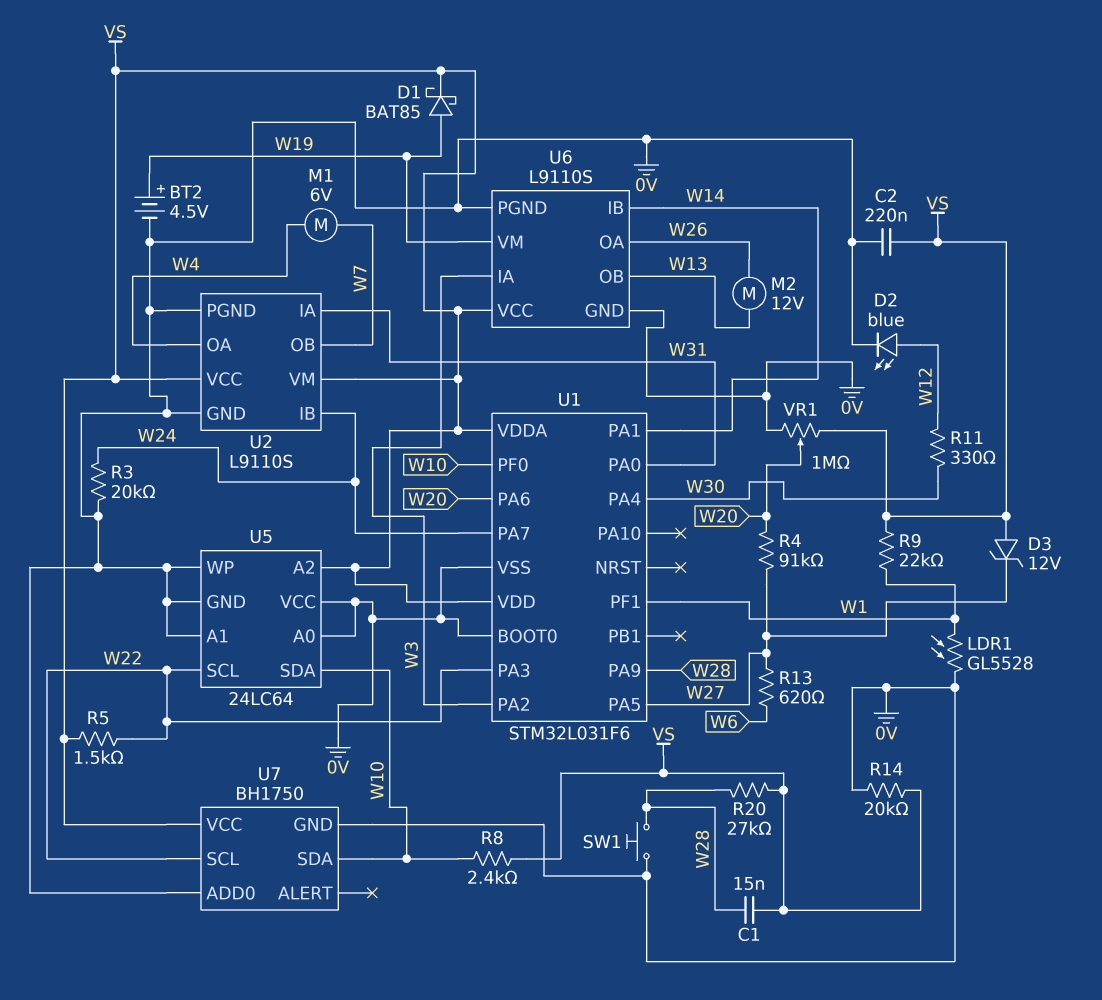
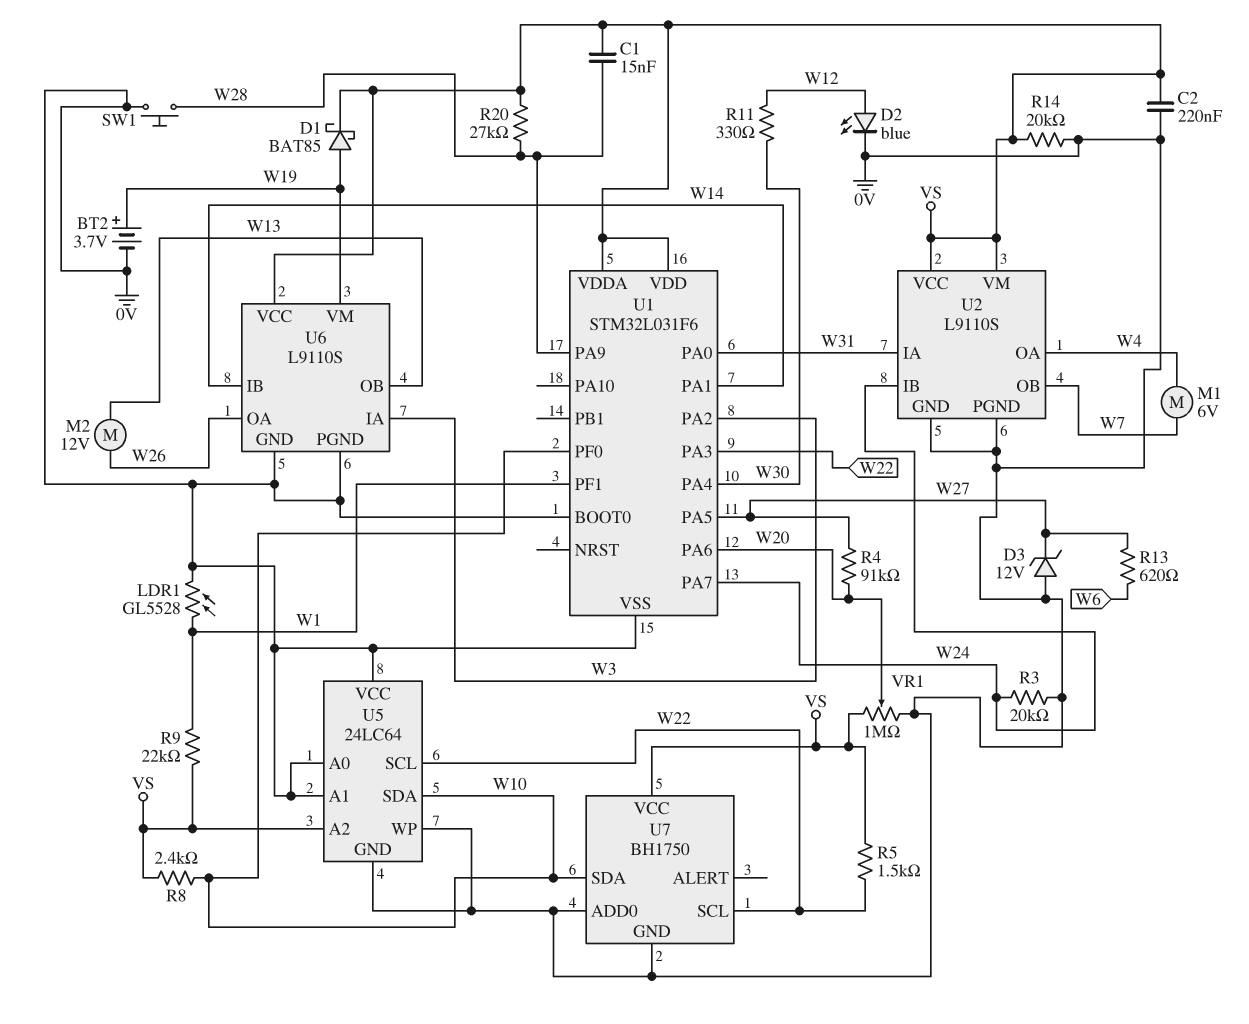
BT2: 4.5V (plus W19, minus 0V) -> 3.7V (plus W19, minus 0V)
D3: zener 12V (A VS, K W27) -> zener 12V (A 0V, K W27)

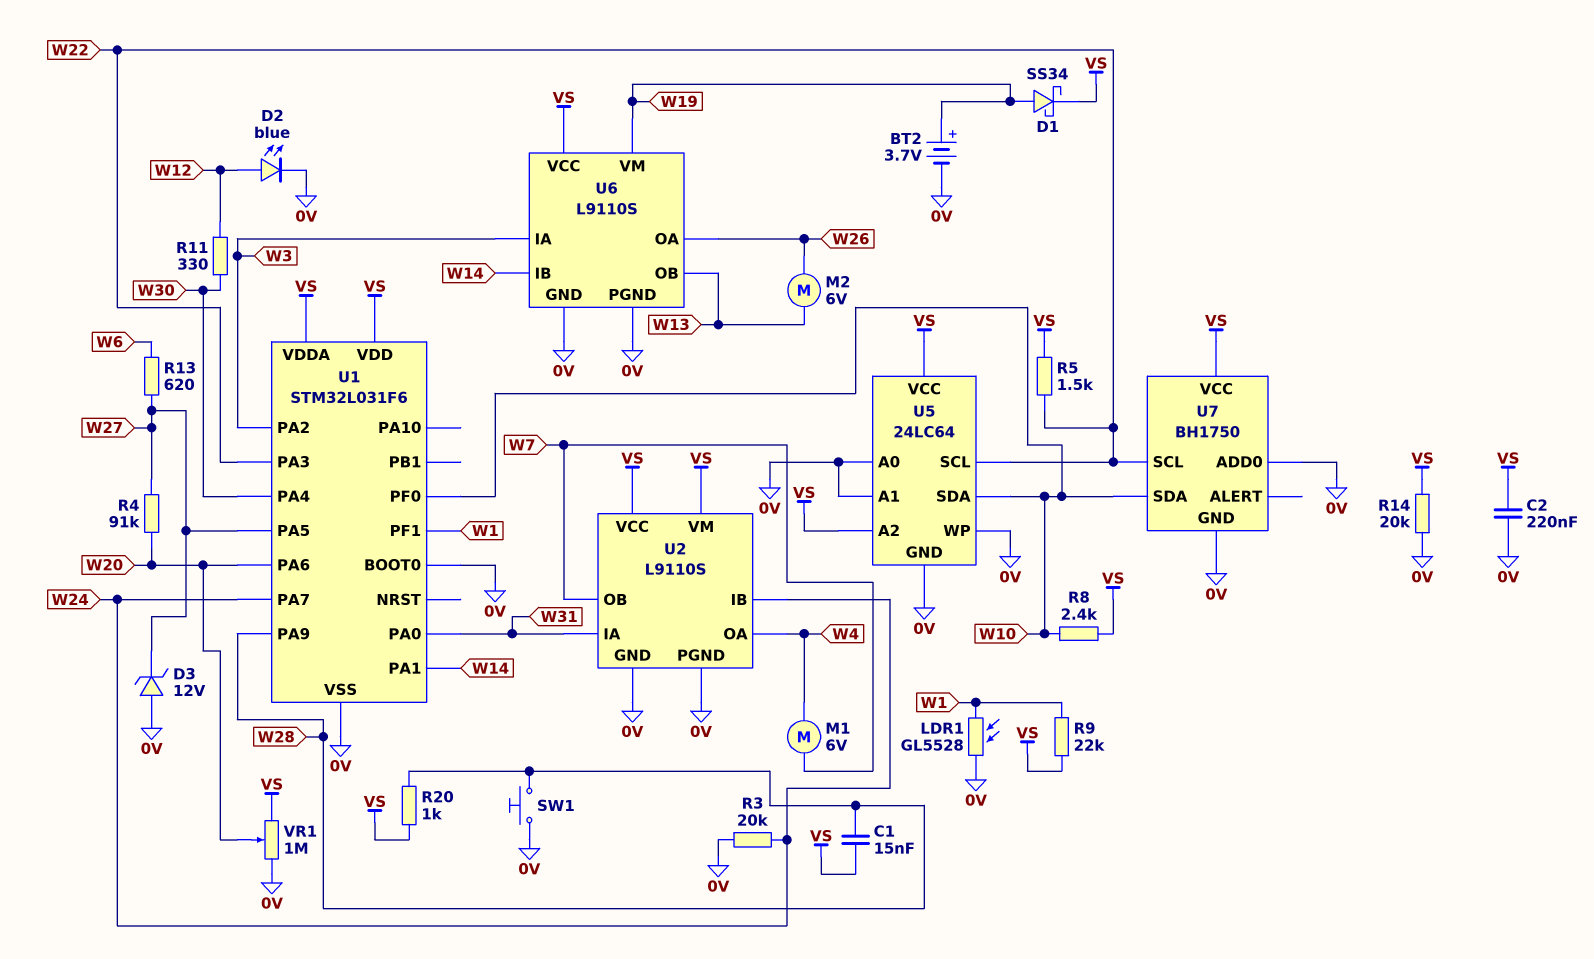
D1: schottky BAT85 (A W19, K VS) -> schottky SS34 (A W19, K VS)
M2: motor 12V (W13, W26) -> motor 6V (W13, W26)
R20: 27k (VS, W28) -> 1k (VS, W28)
U5 pin VCC: 0V -> VS

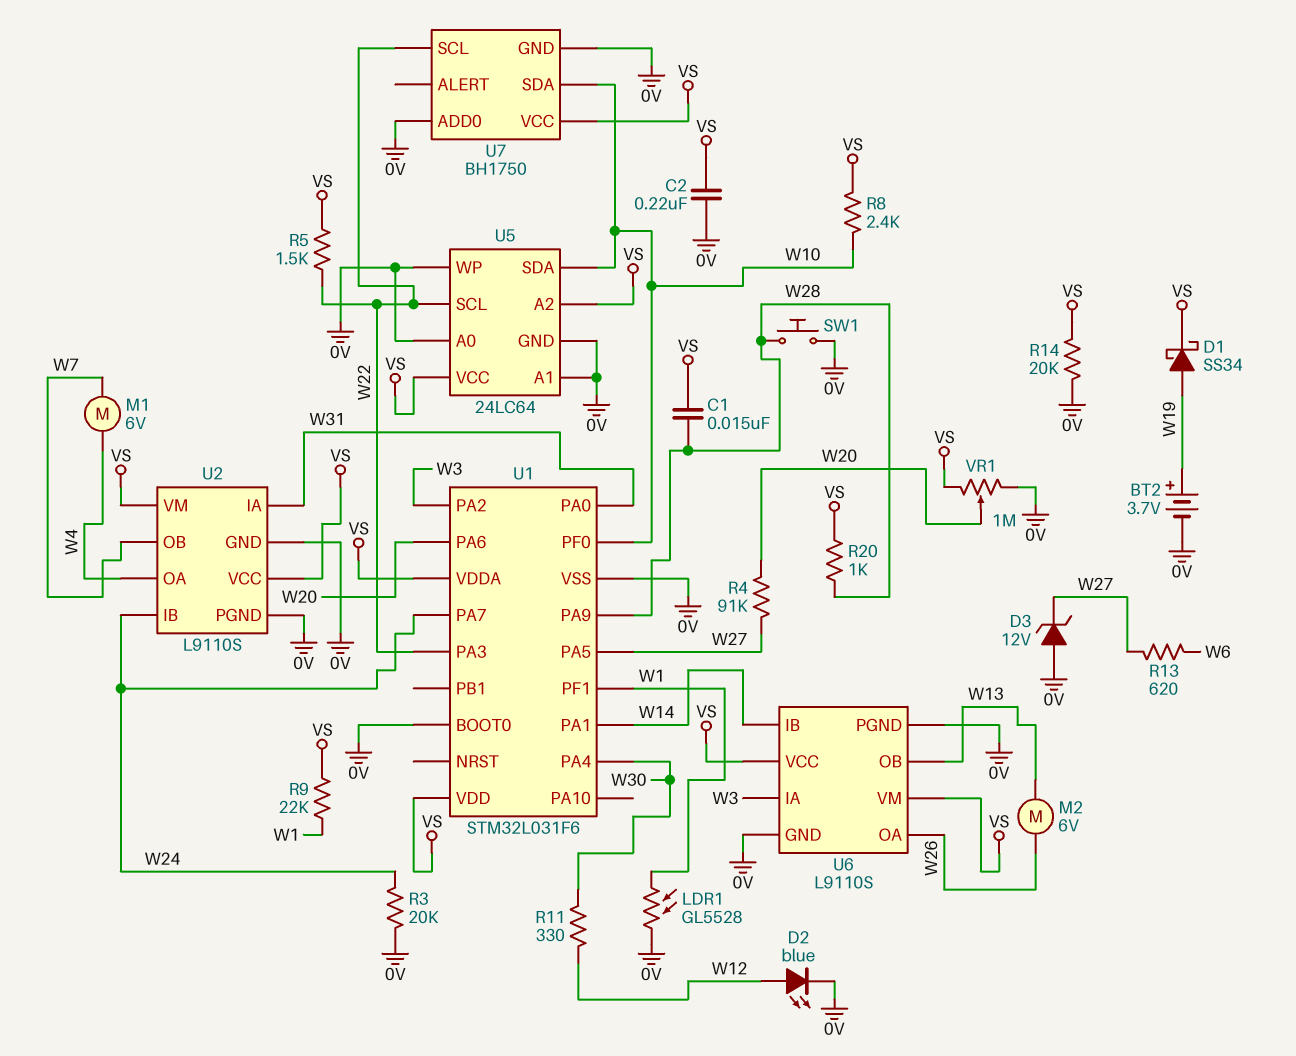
U6 pin VM: W19 -> VS

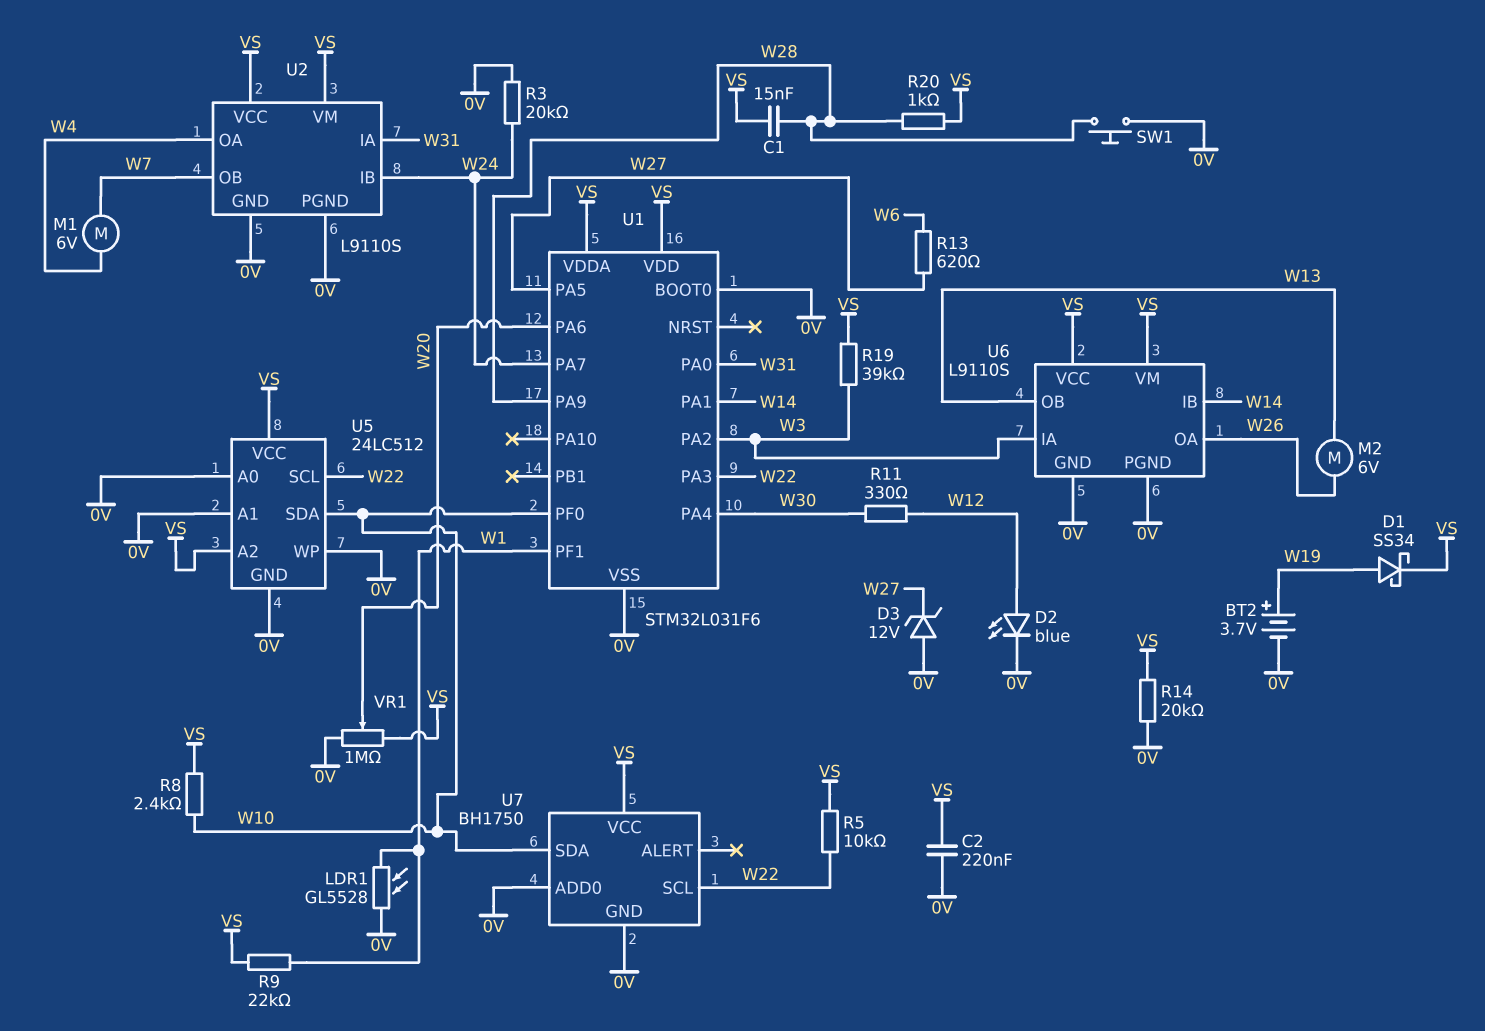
R4: 91k (W20, W27) -> none
R5: 1.5k (VS, W22) -> 10k (VS, W22)
R19: none -> 39k (VS, W3)
U5: 24LC64 -> 24LC512

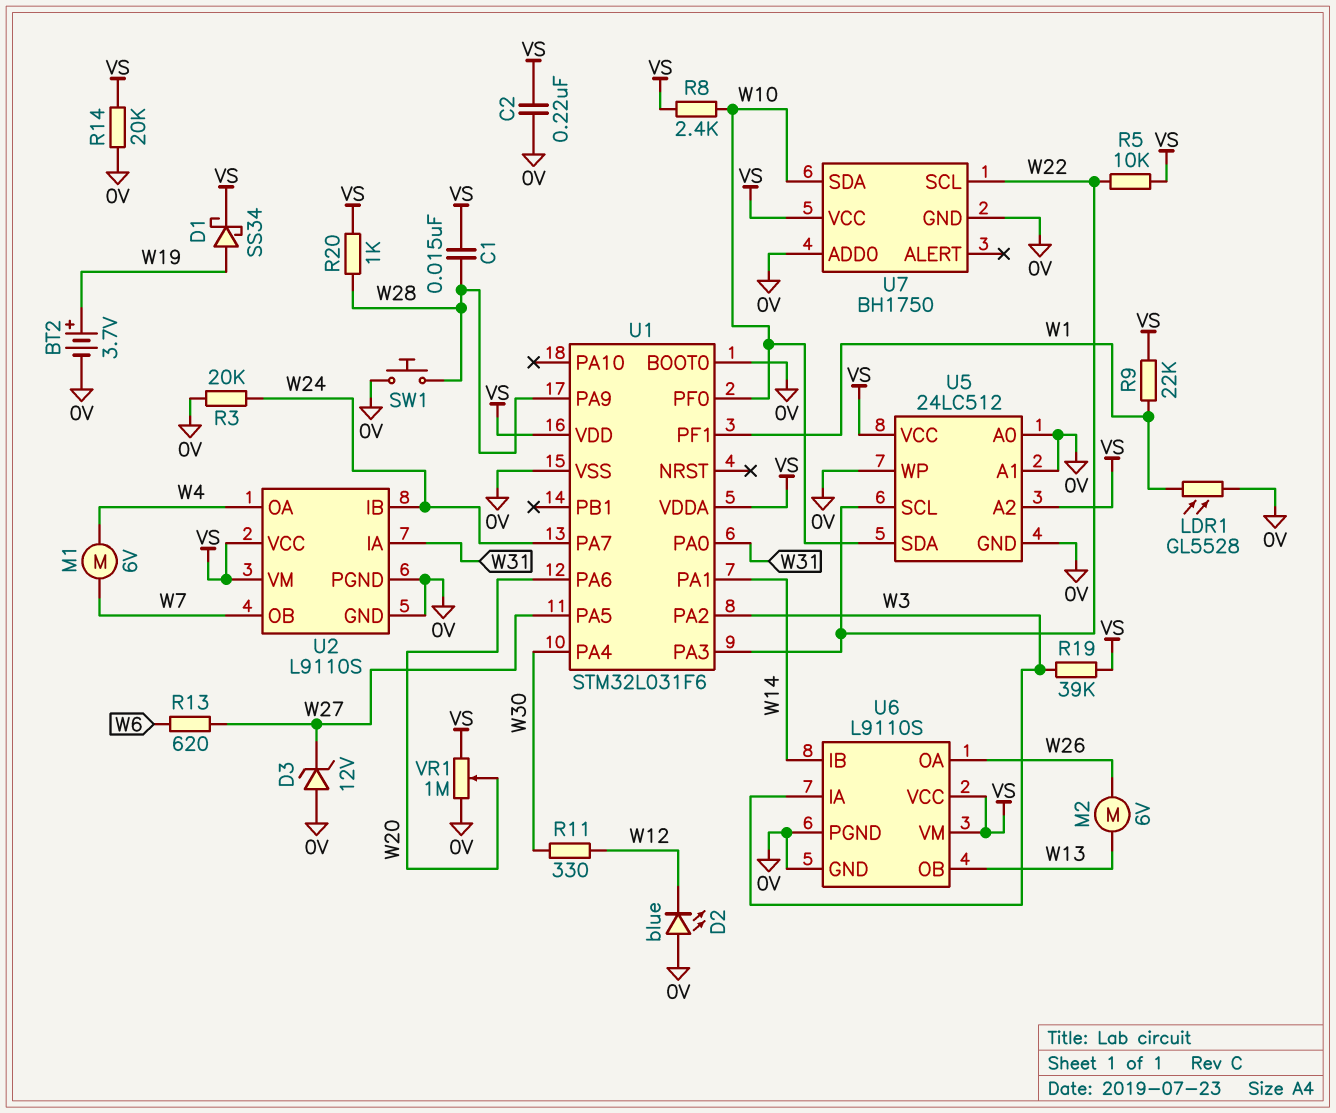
D2: LED blue (A W12, K 0V) -> LED blue (A 0V, K W12)

